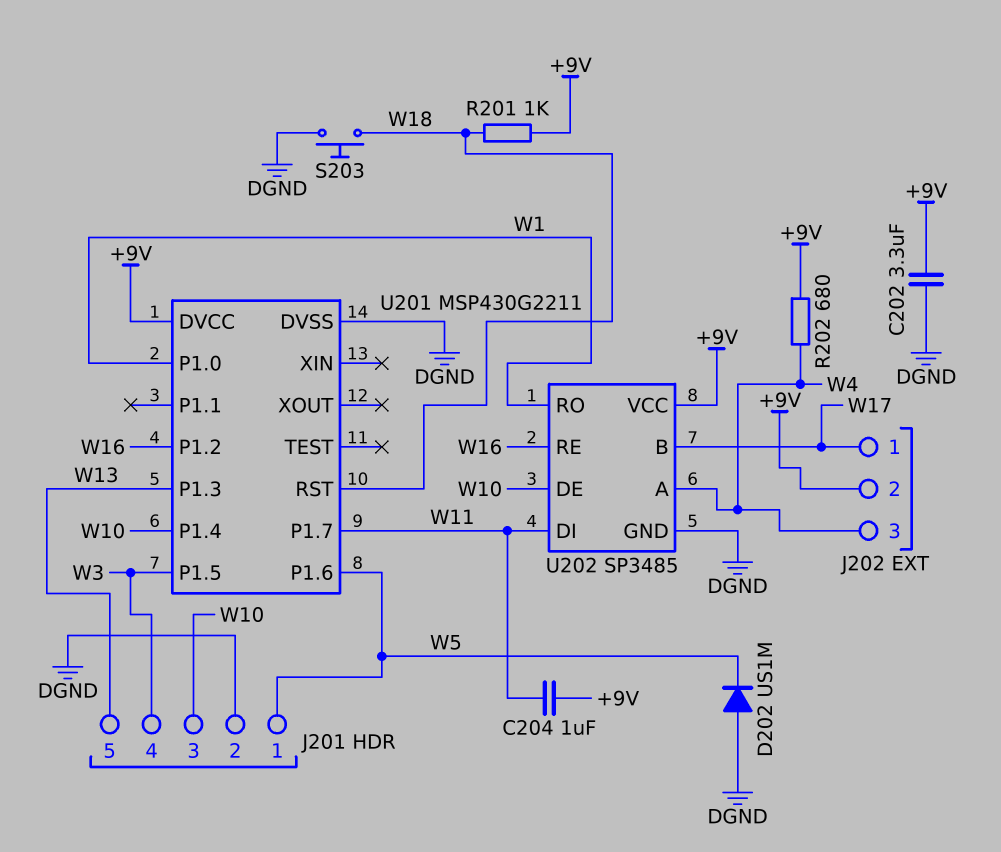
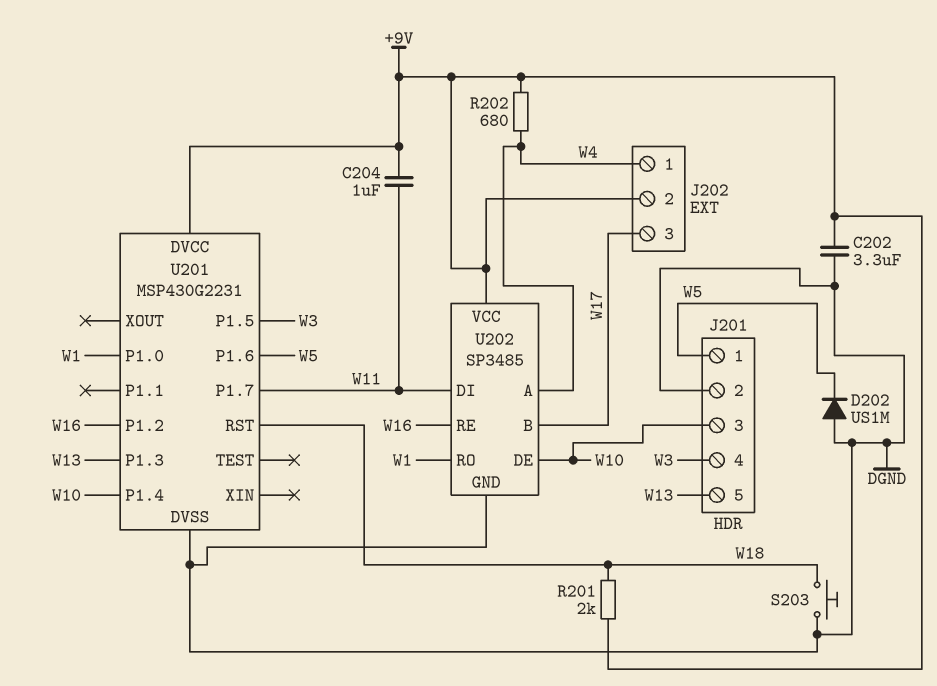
J202 pin 1: W17 -> W4
J202 pin 3: W4 -> W17
R201: 1k (+9V, W18) -> 2k (+9V, W18)
U201: MSP430G2211 -> MSP430G2231

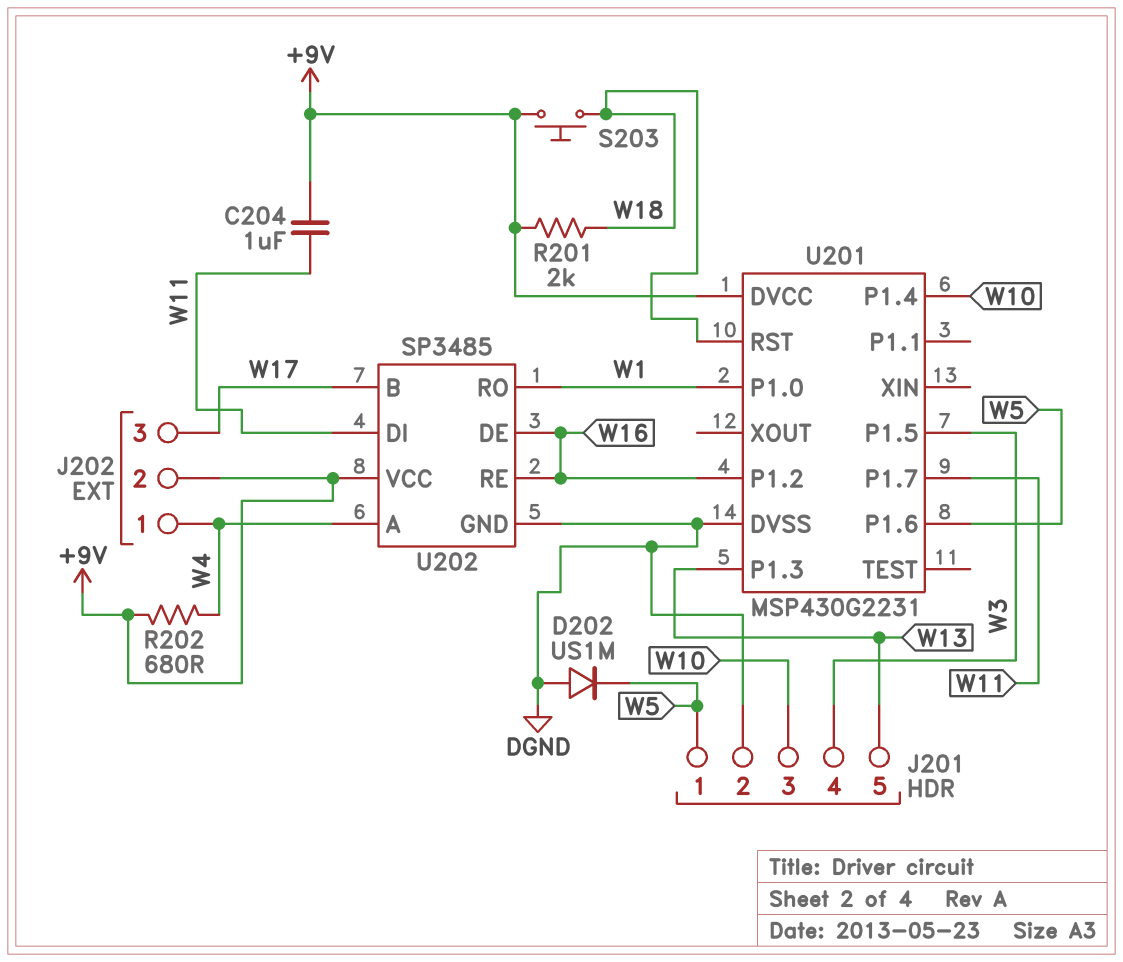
C202: 3.3uF (+9V, DGND) -> none
S203: button (DGND, W18) -> button (+9V, W18)
U202 pin DE: W10 -> W16

